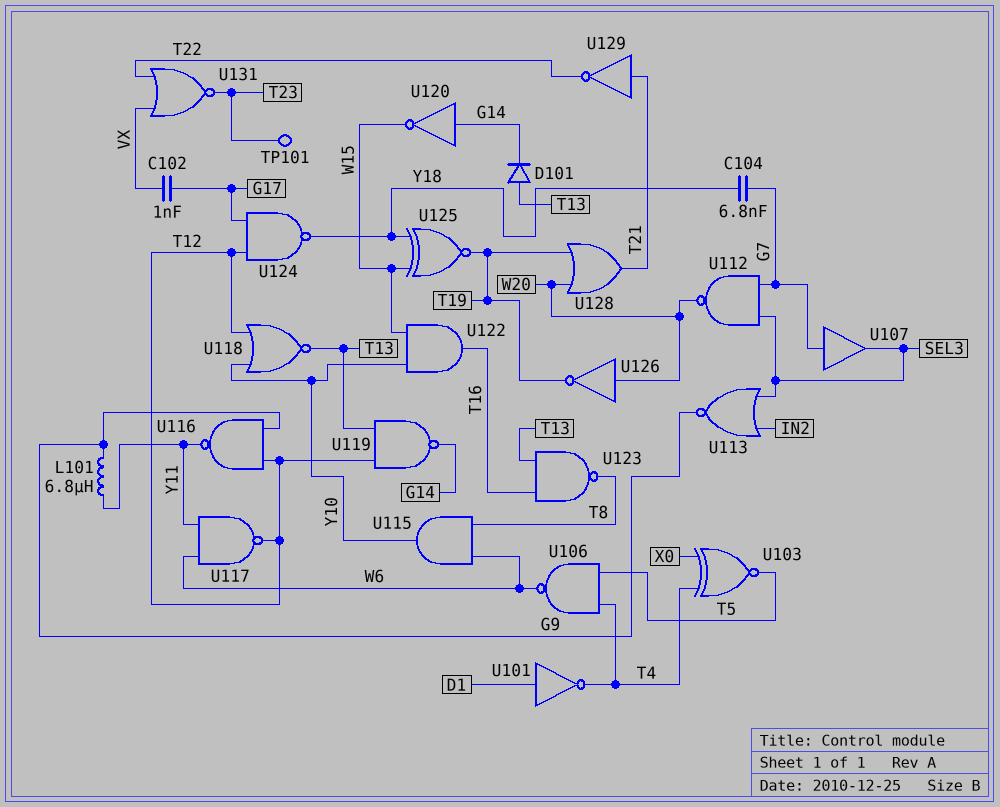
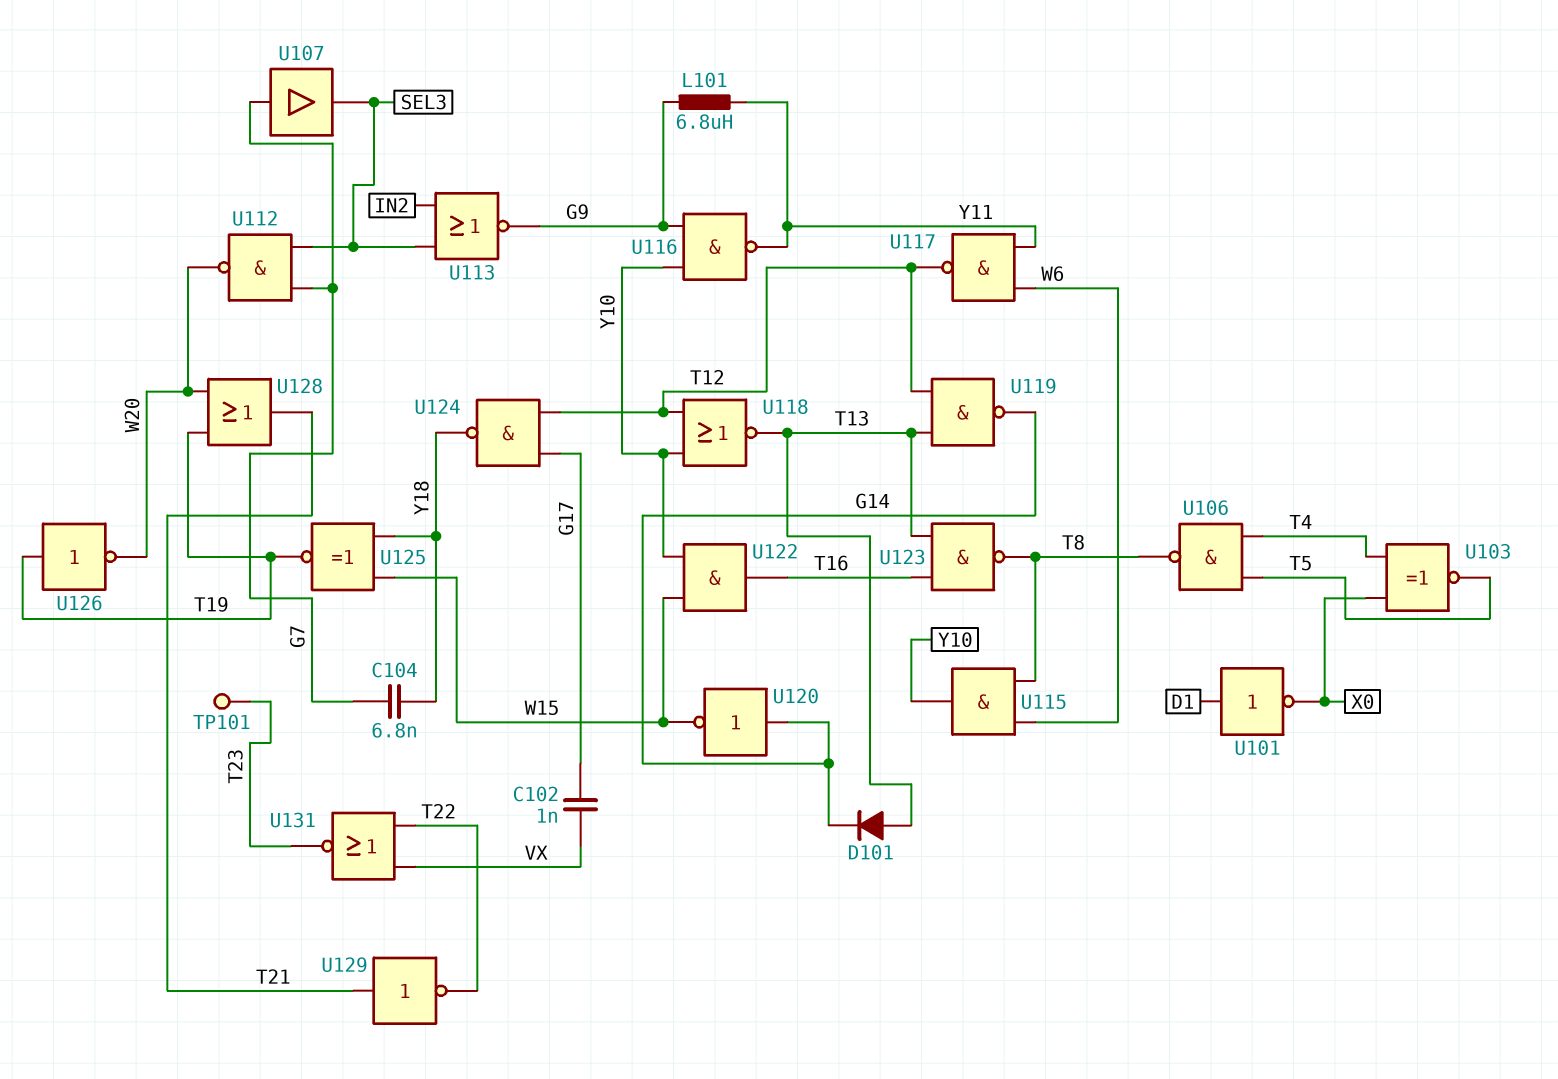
U101: NOT (in D1, out T4) -> NOT (in D1, out X0)
U106: NAND (in T4, in T5, out W6) -> NAND (in T4, in T5, out T8)
U116: NAND (in G9, in T12, out Y11) -> NAND (in G9, in Y10, out Y11)
U126: NOT (in W20, out T19) -> NOT (in T19, out W20)

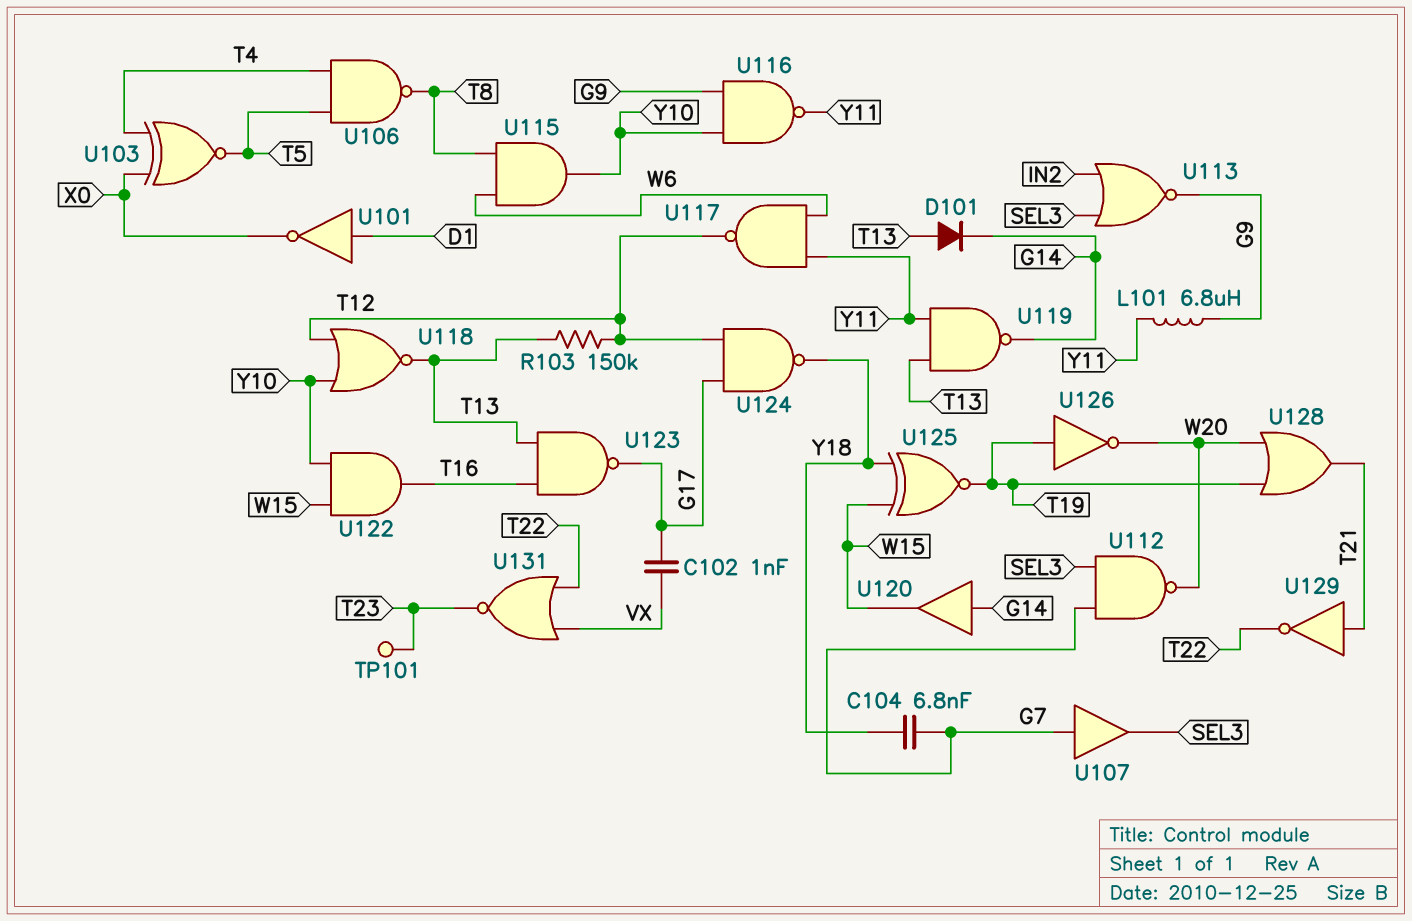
R103: none -> 150k (T12, T13)
U119: NAND (in T12, in T13, out G14) -> NAND (in T13, in Y11, out G14)
U120: NOT (in G14, out W15) -> buffer (in G14, out W15)
U123: NAND (in T13, in T16, out T8) -> NAND (in T13, in T16, out G17)

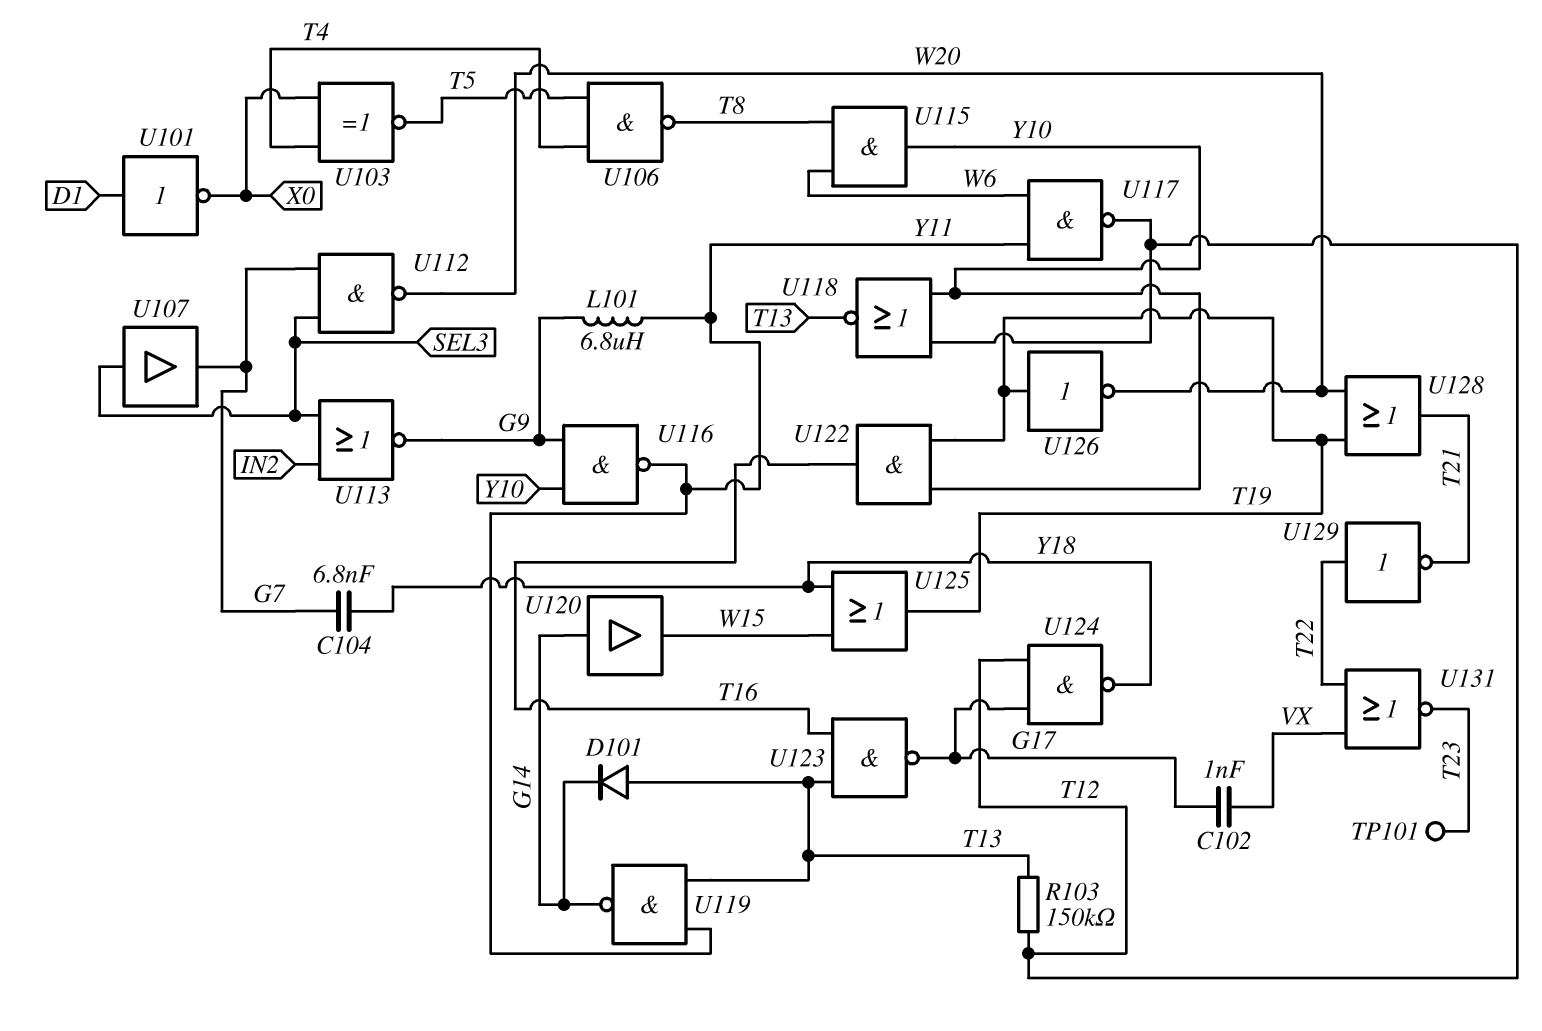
U107: buffer (in G7, out SEL3) -> buffer (in SEL3, out G7)
U122: AND (in W15, in Y10, out T16) -> AND (in T19, in Y10, out T16)
U125: XNOR (in W15, in Y18, out T19) -> OR (in W15, in Y18, out T19)
U129: NOT (in T21, out T22) -> NOT (in T22, out T21)

